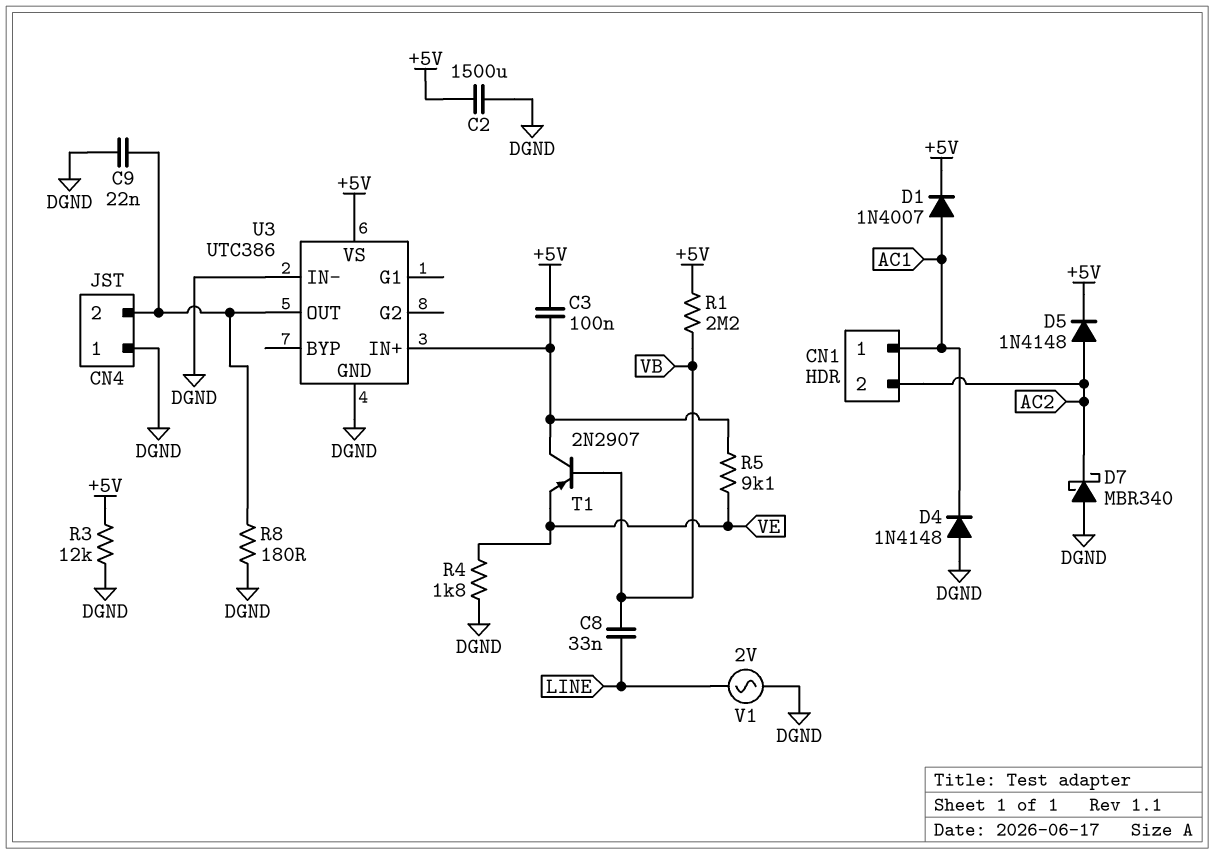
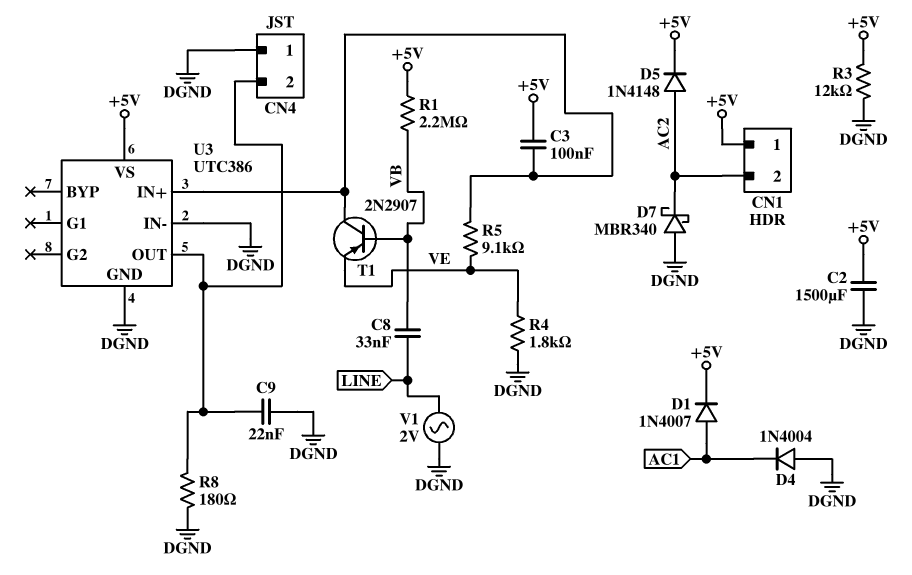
CN1 pin 1: AC1 -> +5V
D4: diode 1N4148 (A DGND, K AC1) -> diode 1N4004 (A DGND, K AC1)

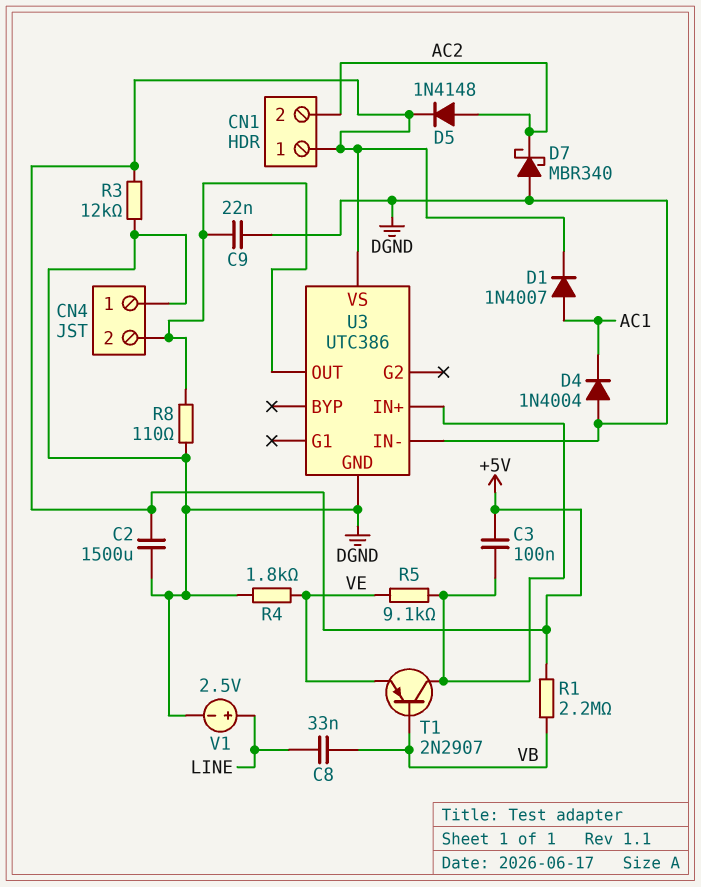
R8: 180 (CN4/2, DGND) -> 110 (CN4/2, DGND)
V1: AC 2V (DGND, LINE) -> 2.5V (plus LINE, minus DGND)

